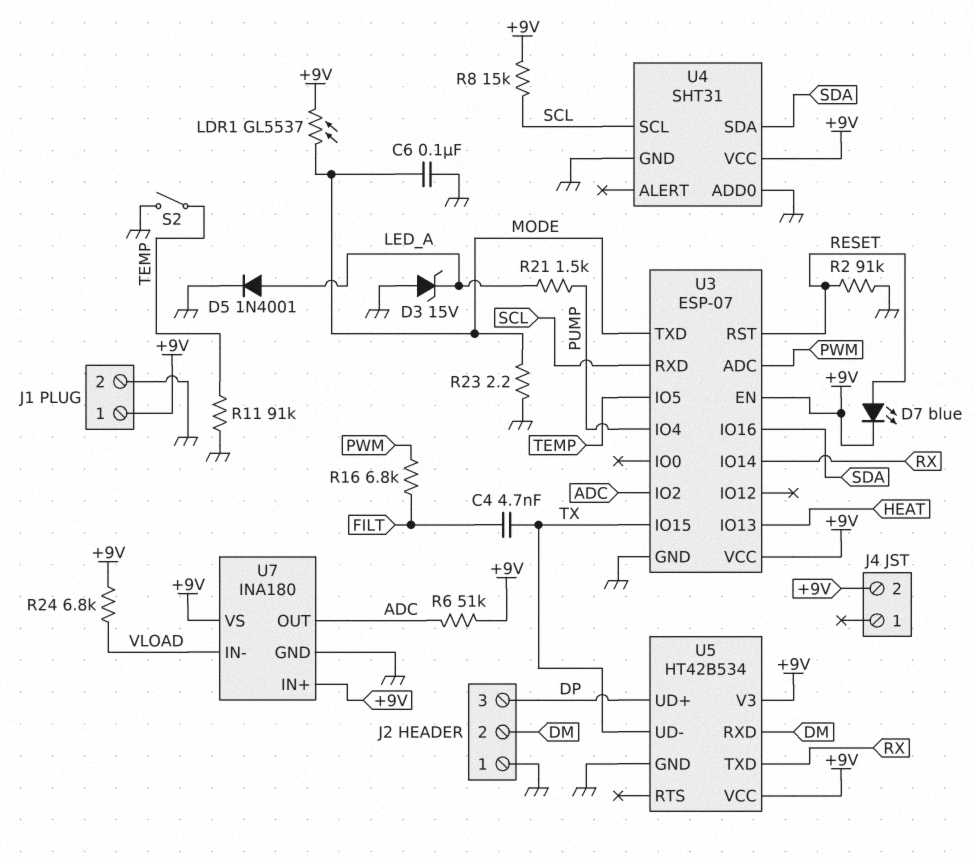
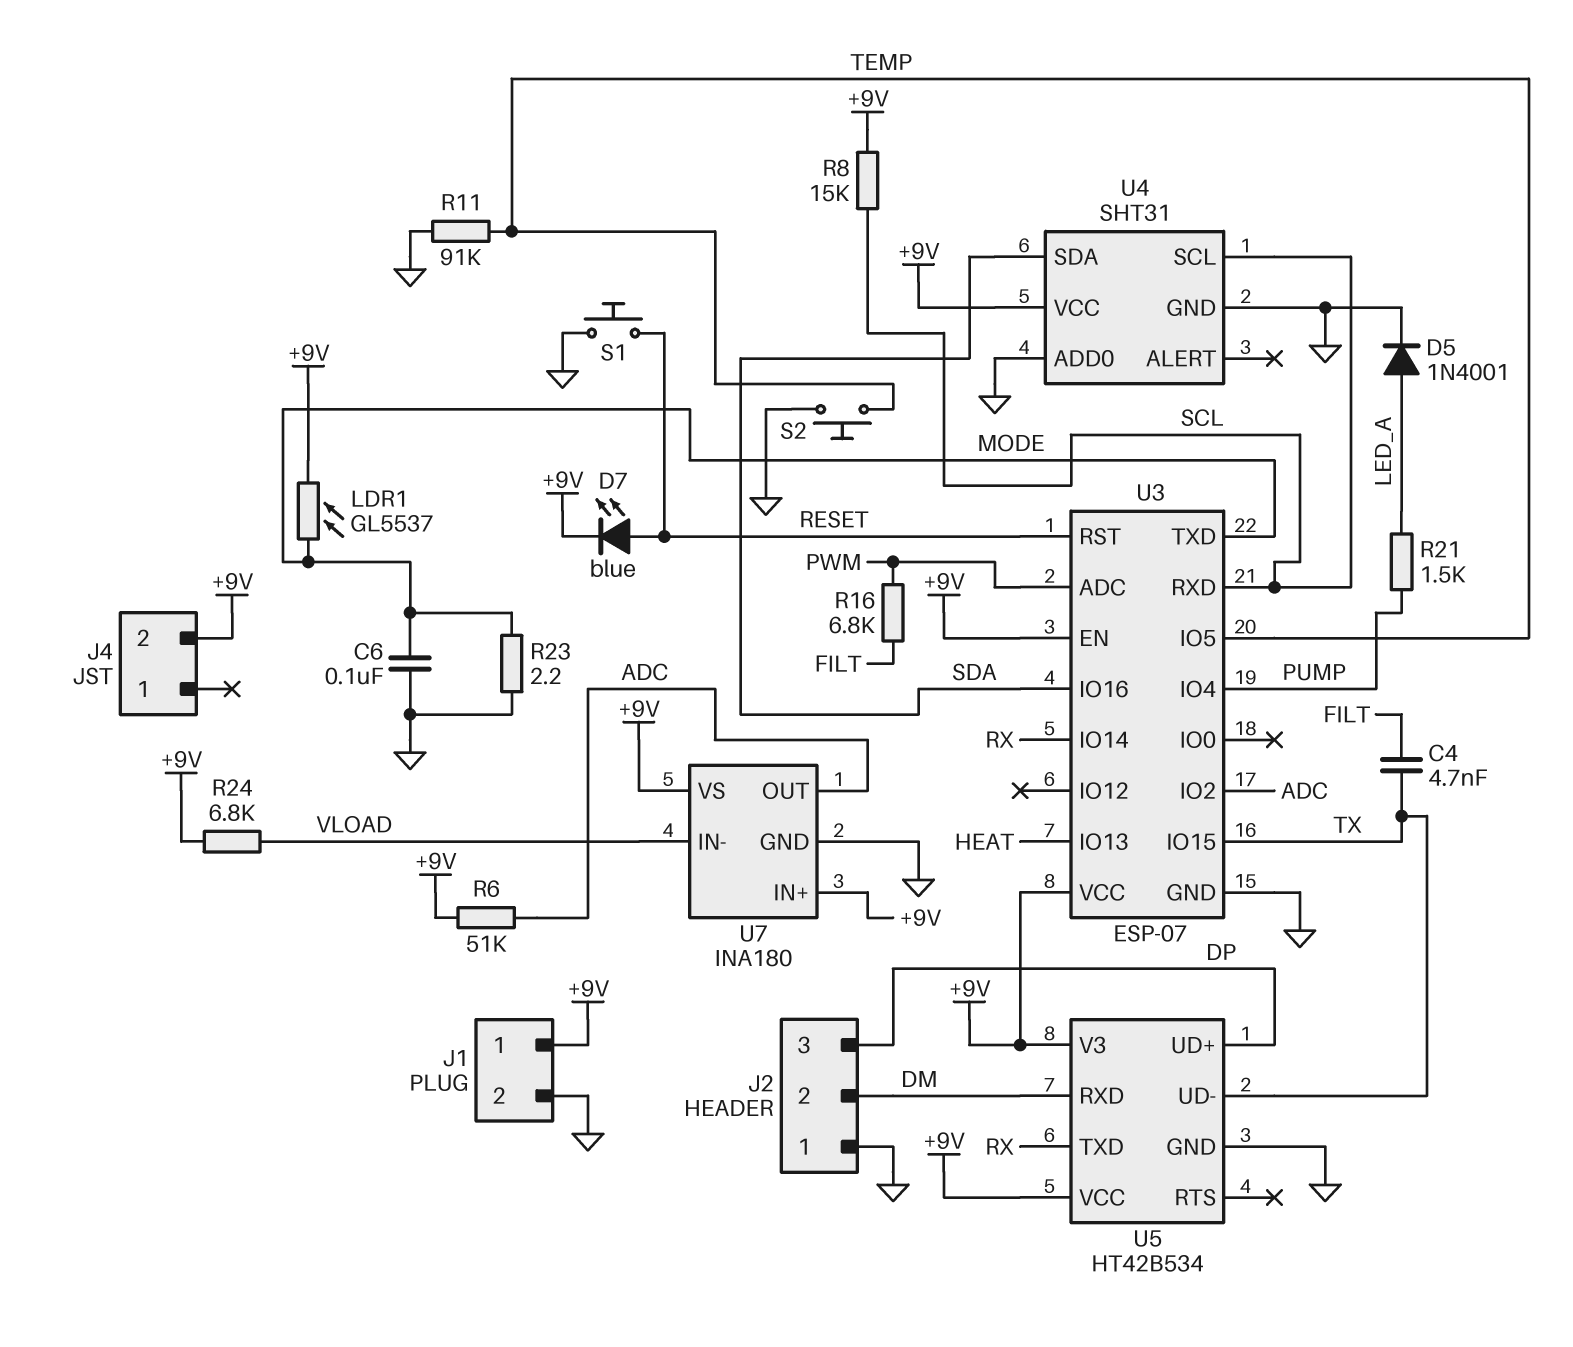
D3: zener 15V (A GND, K LED_A) -> none
R2: 91k (GND, RESET) -> none
S1: none -> button (GND, RESET)
S2: switch (GND, TEMP) -> button (GND, TEMP)

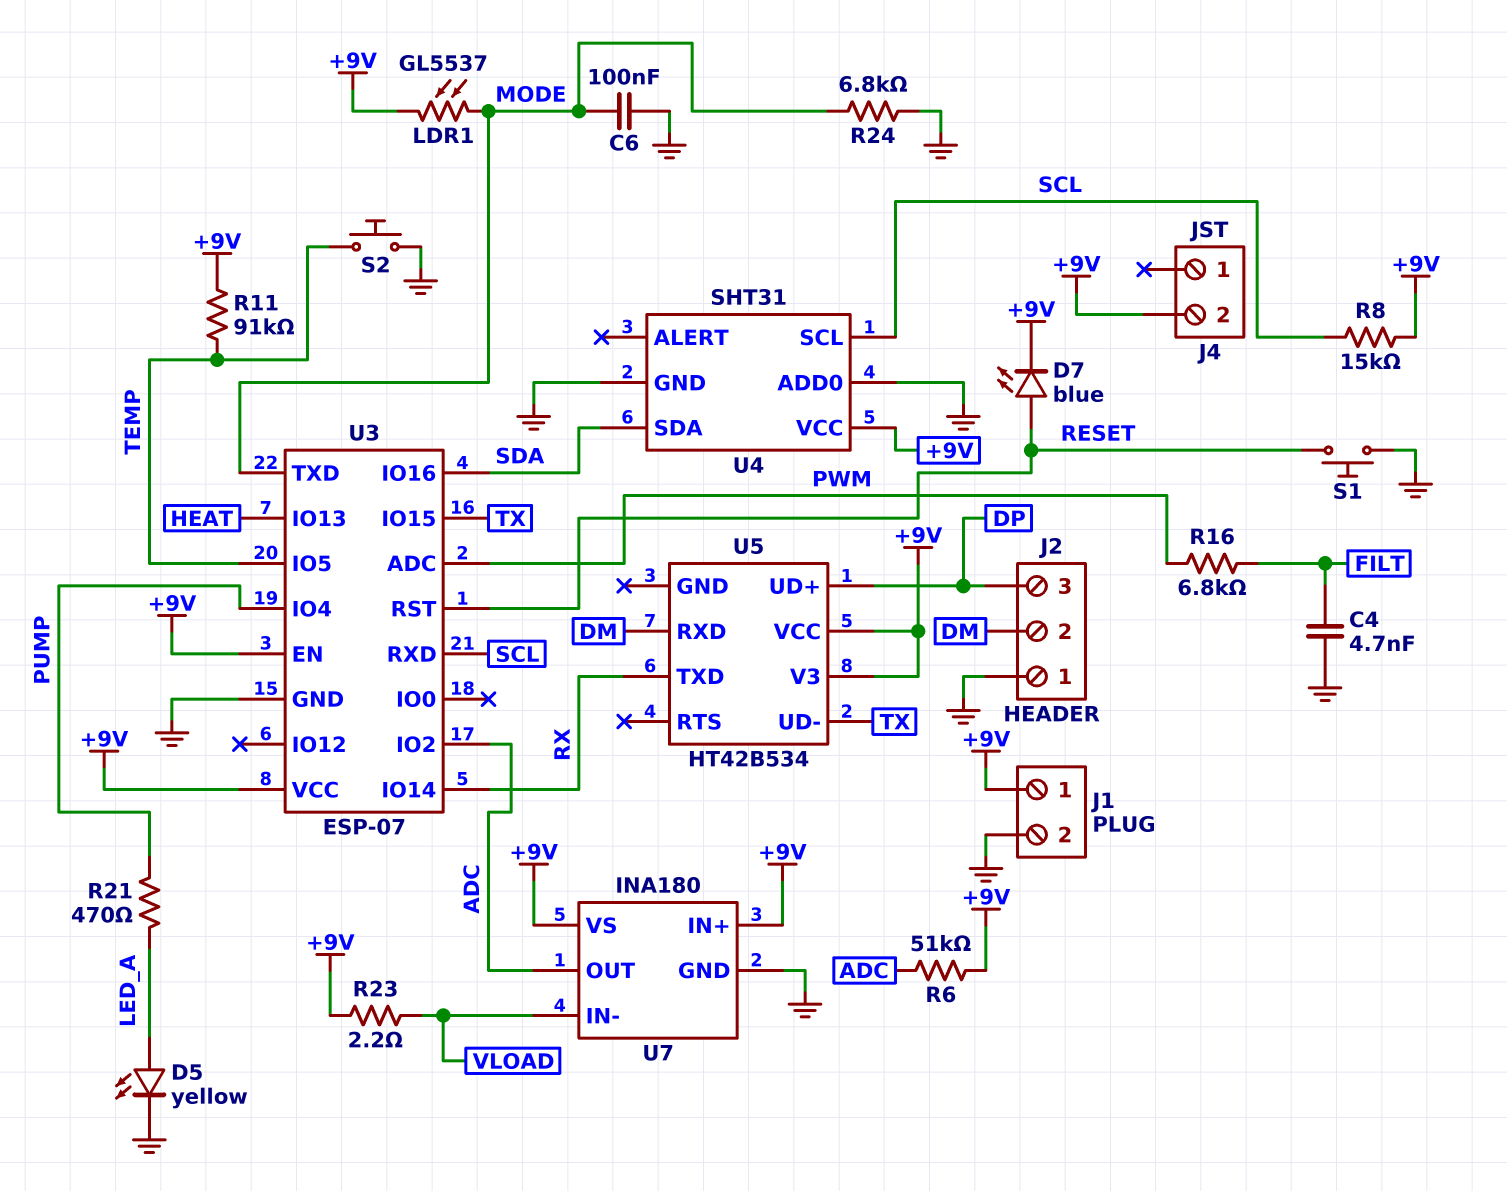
C4: 4.7nF (FILT, TX) -> 4.7nF (FILT, GND)
D5: diode 1N4001 (A LED_A, K GND) -> LED yellow (A LED_A, K GND)
R11: 91k (GND, TEMP) -> 91k (+9V, TEMP)
R21: 1.5k (LED_A, PUMP) -> 470 (LED_A, PUMP)
R23: 2.2 (GND, MODE) -> 2.2 (+9V, VLOAD)
R24: 6.8k (+9V, VLOAD) -> 6.8k (GND, MODE)
U5 pin GND: GND -> none

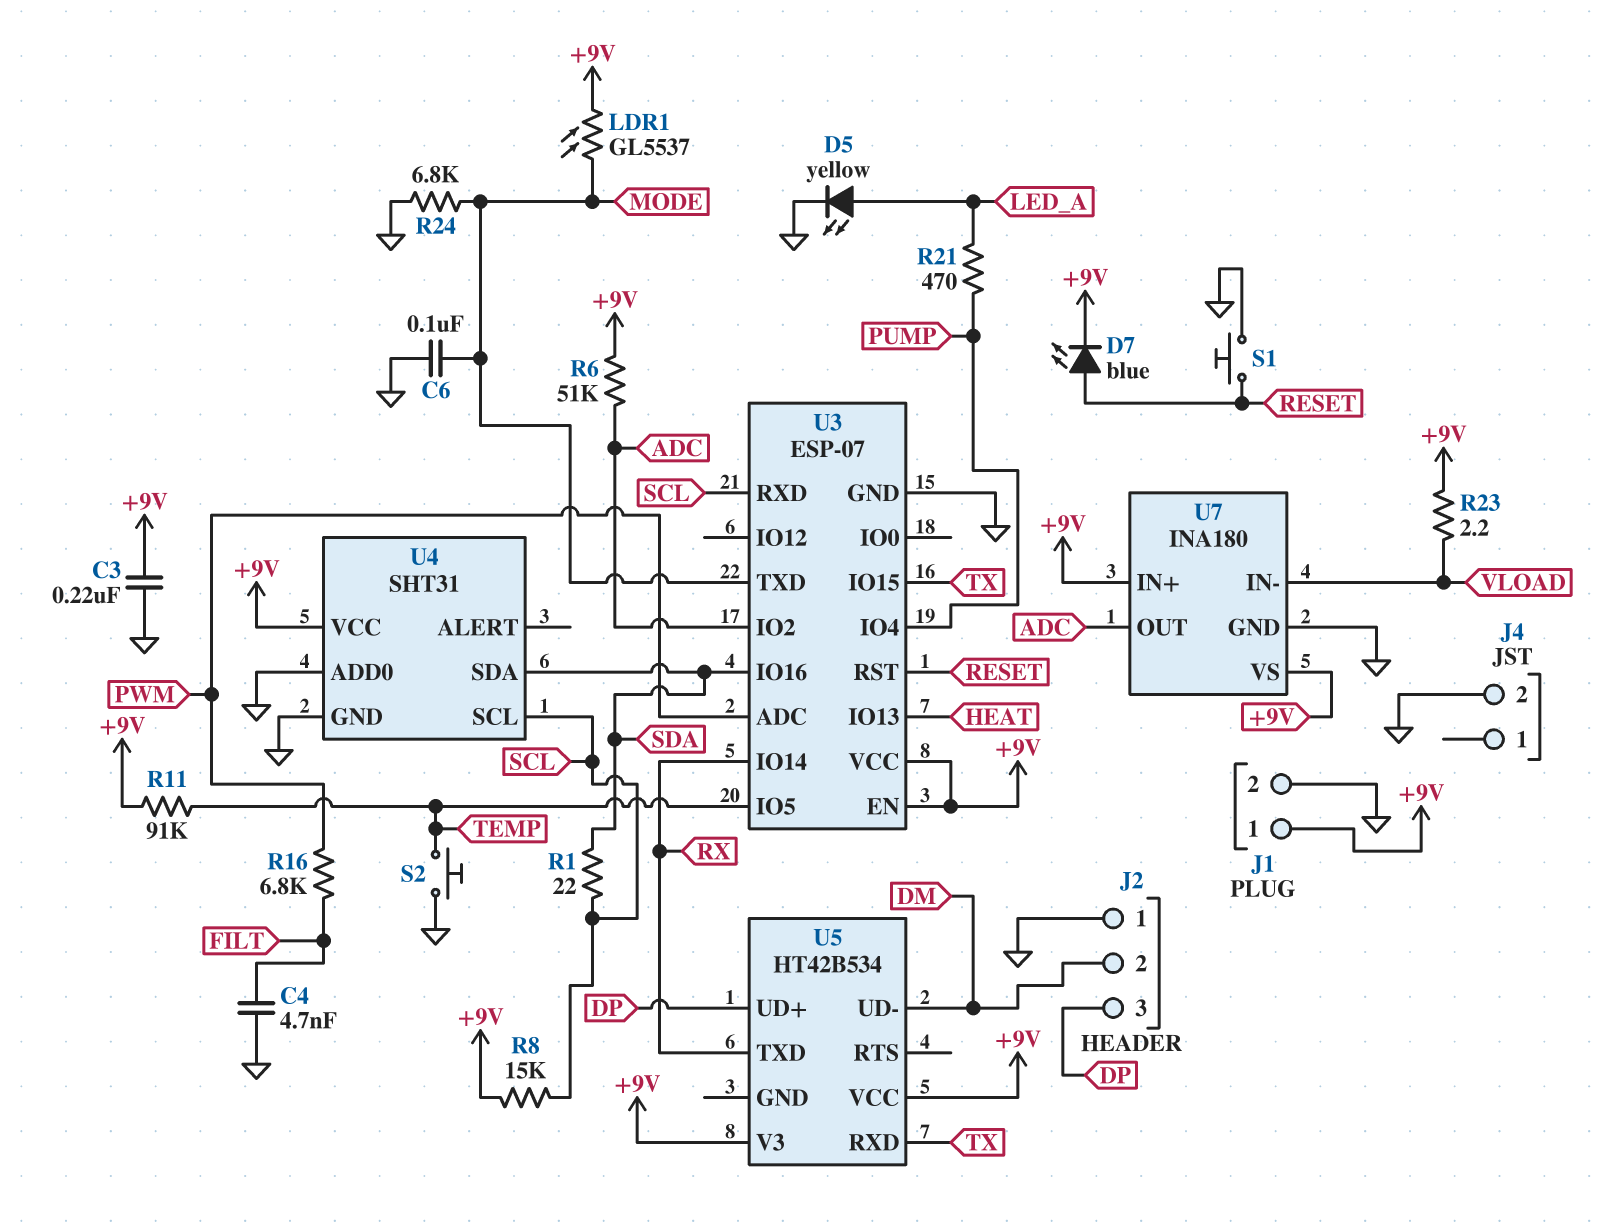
C3: none -> 220nF (+9V, GND)
J4 pin 2: +9V -> GND
R1: none -> 22 (SCL, SDA)
U5 pin RXD: DM -> TX
U5 pin UD-: TX -> DM

